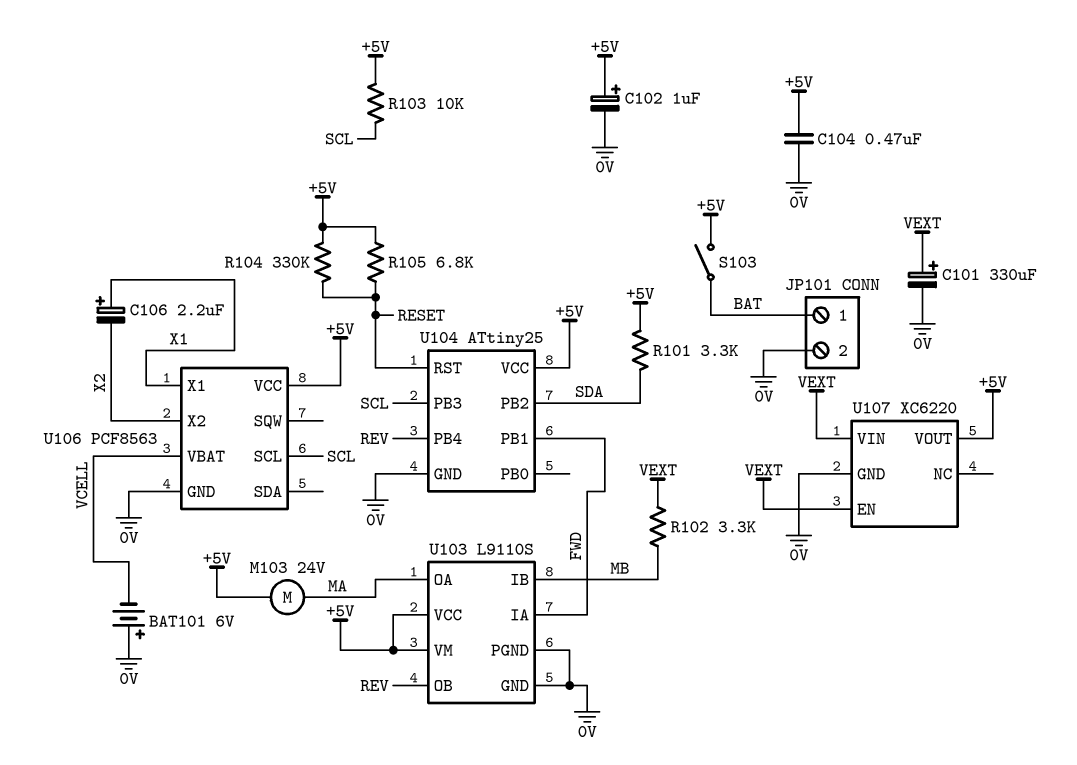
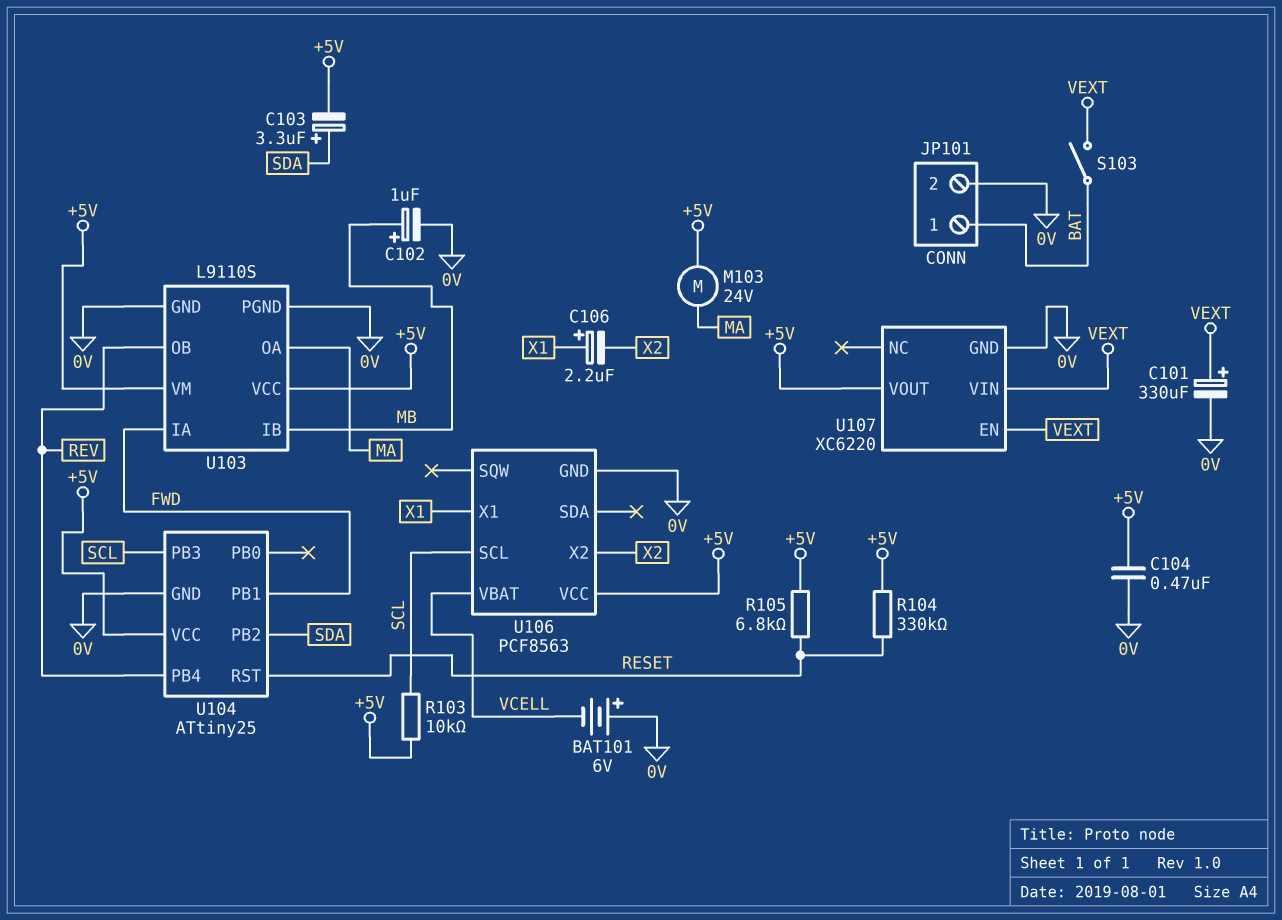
C102: 1uF (plus +5V, minus 0V) -> 1uF (plus MB, minus 0V)
C103: none -> 3.3uF (plus SDA, minus +5V)
R101: 3.3k (+5V, SDA) -> none
R102: 3.3k (MB, VEXT) -> none
S103: switch (+5V, BAT) -> switch (BAT, VEXT)

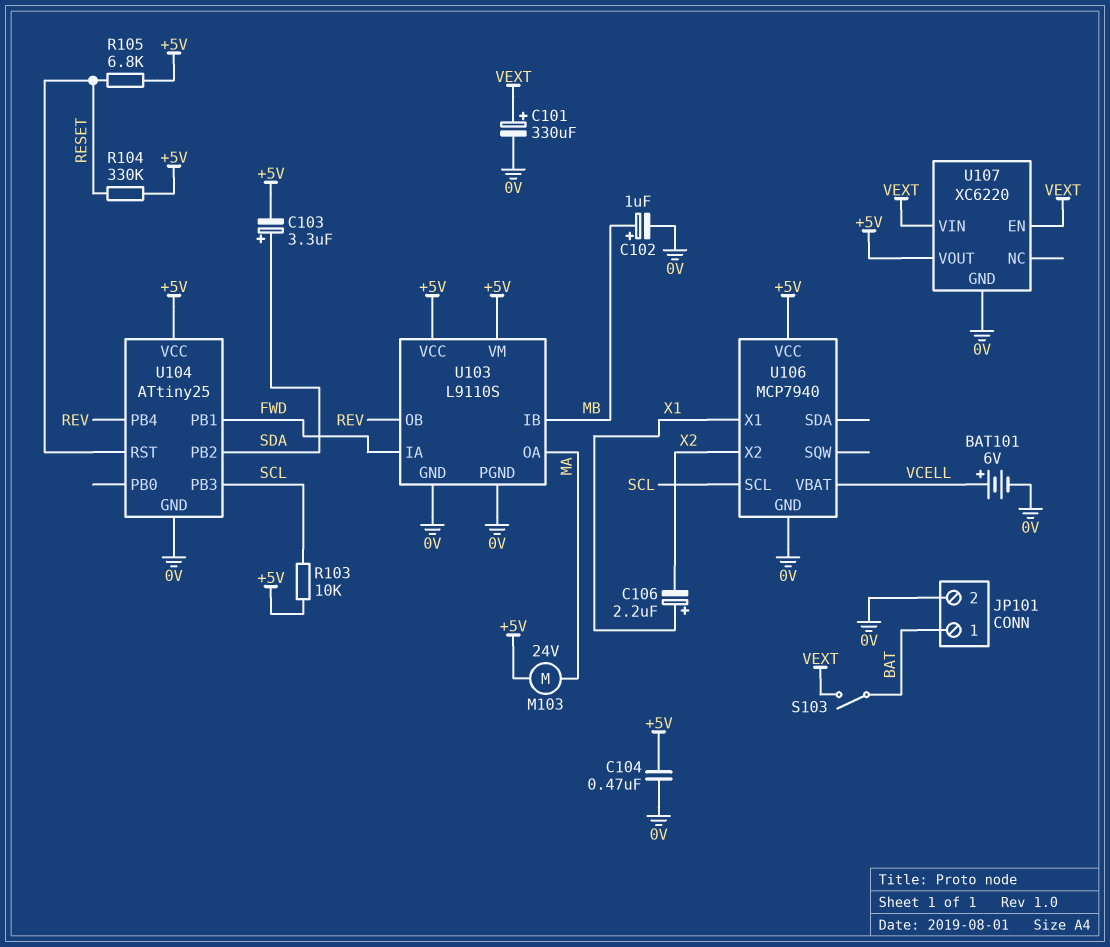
BAT101: 6V (plus 0V, minus VCELL) -> 6V (plus VCELL, minus 0V)
U106: PCF8563 -> MCP7940

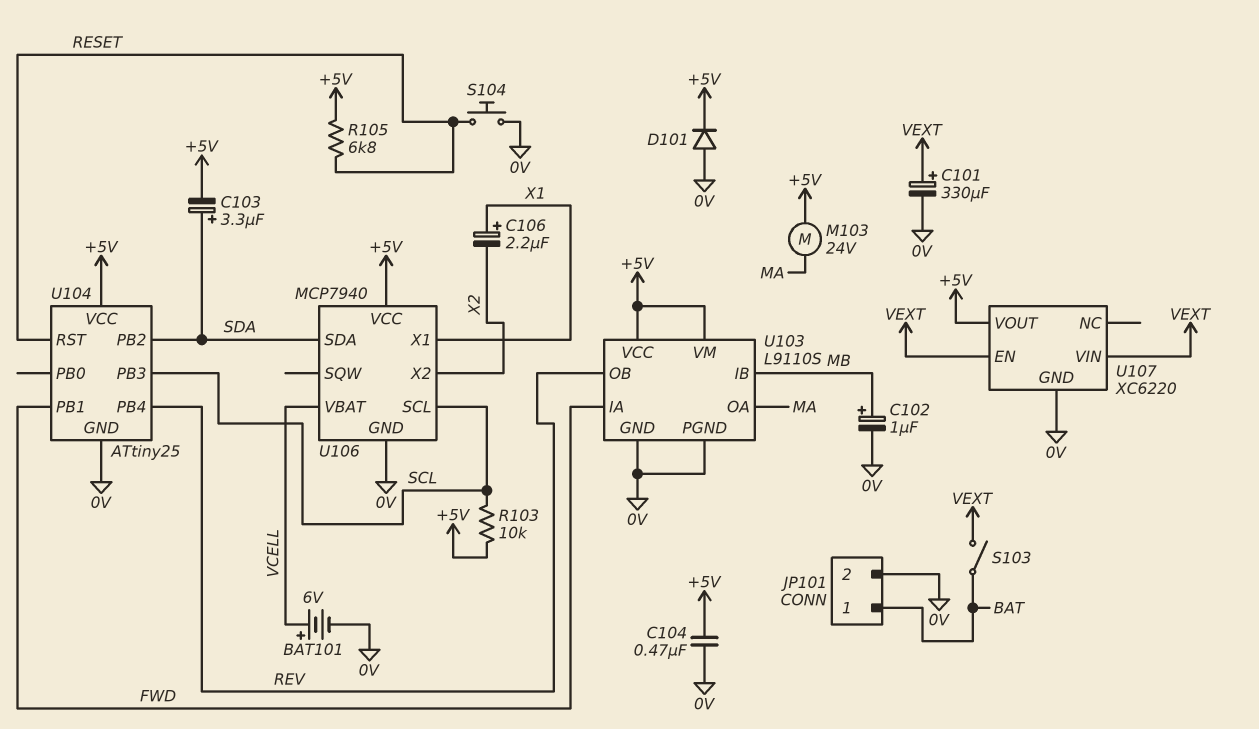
D101: none -> diode (A 0V, K +5V)
R104: 330k (+5V, RESET) -> none
S104: none -> button (0V, RESET)
U106 pin SDA: none -> SDA

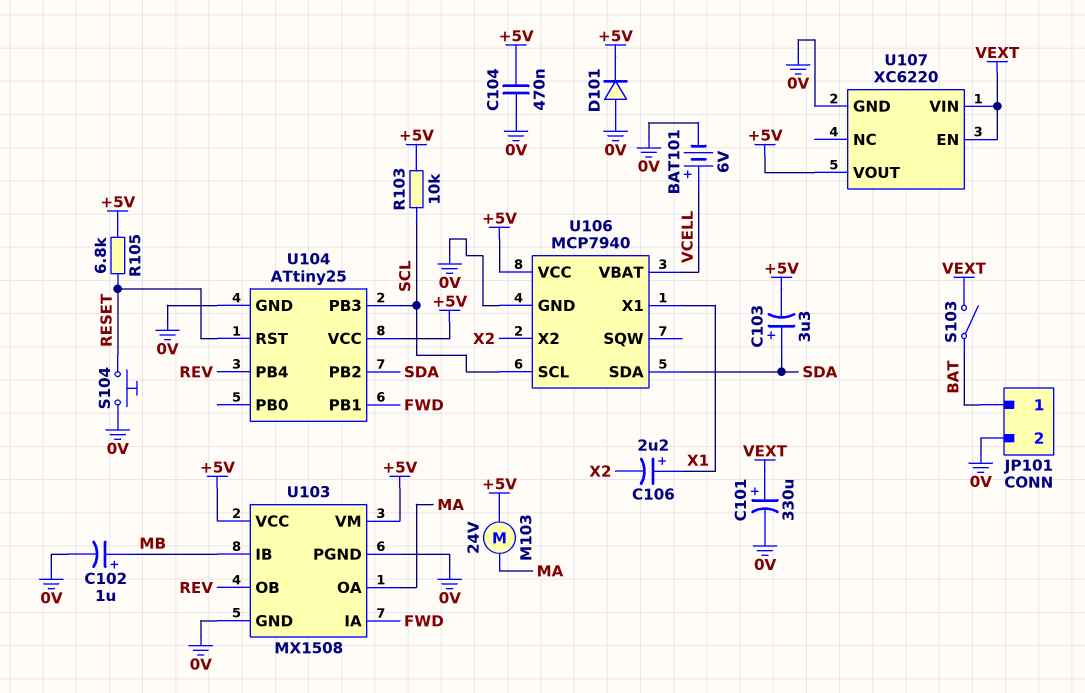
U103: L9110S -> MX1508

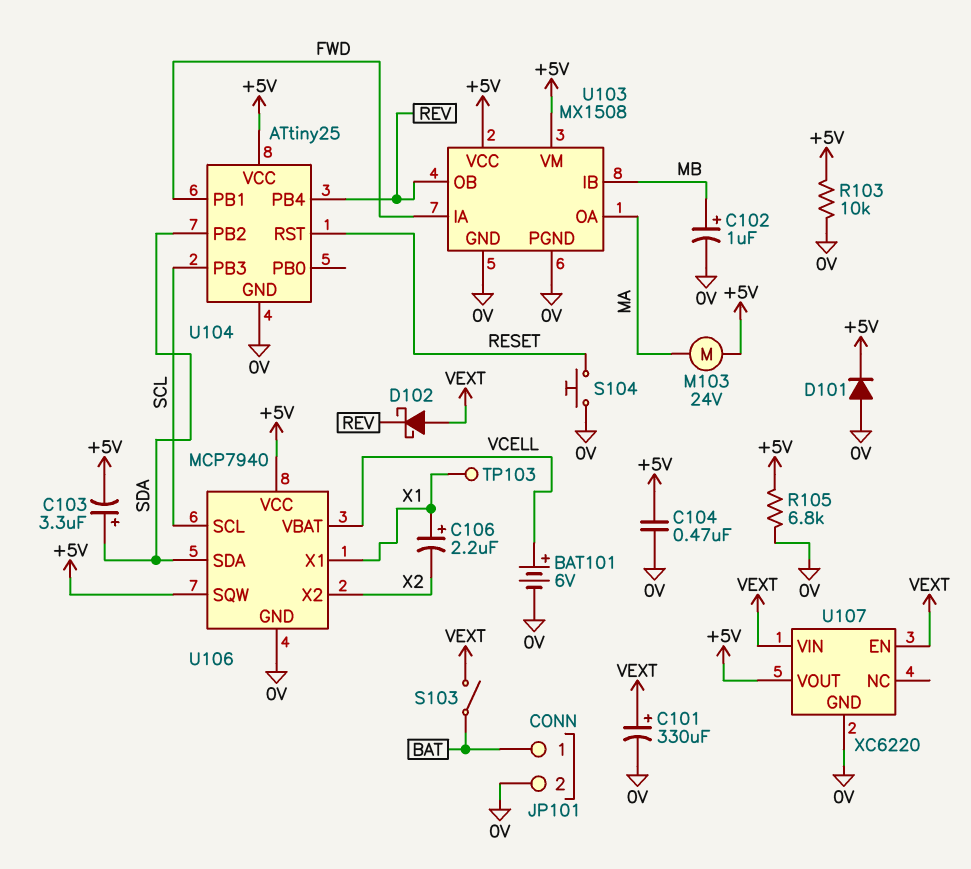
D102: none -> schottky (A VEXT, K REV)
R103: 10k (+5V, SCL) -> 10k (+5V, 0V)
R105: 6.8k (+5V, RESET) -> 6.8k (+5V, 0V)
TP103: none -> test point (X1)
U106 pin SQW: none -> +5V

